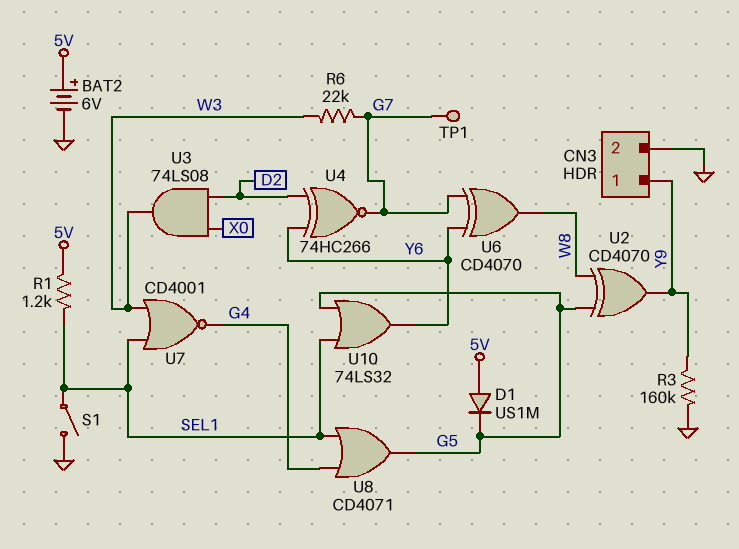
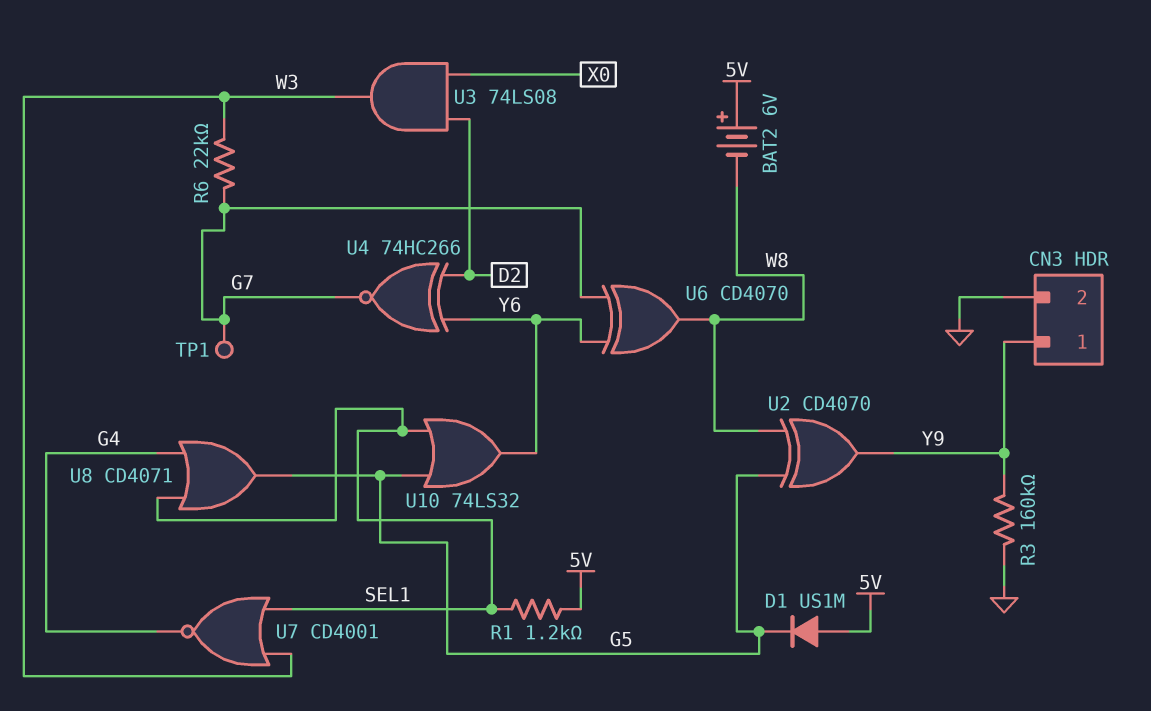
BAT2: 6V (plus 5V, minus GND) -> 6V (plus 5V, minus W8)
S1: switch (GND, SEL1) -> none

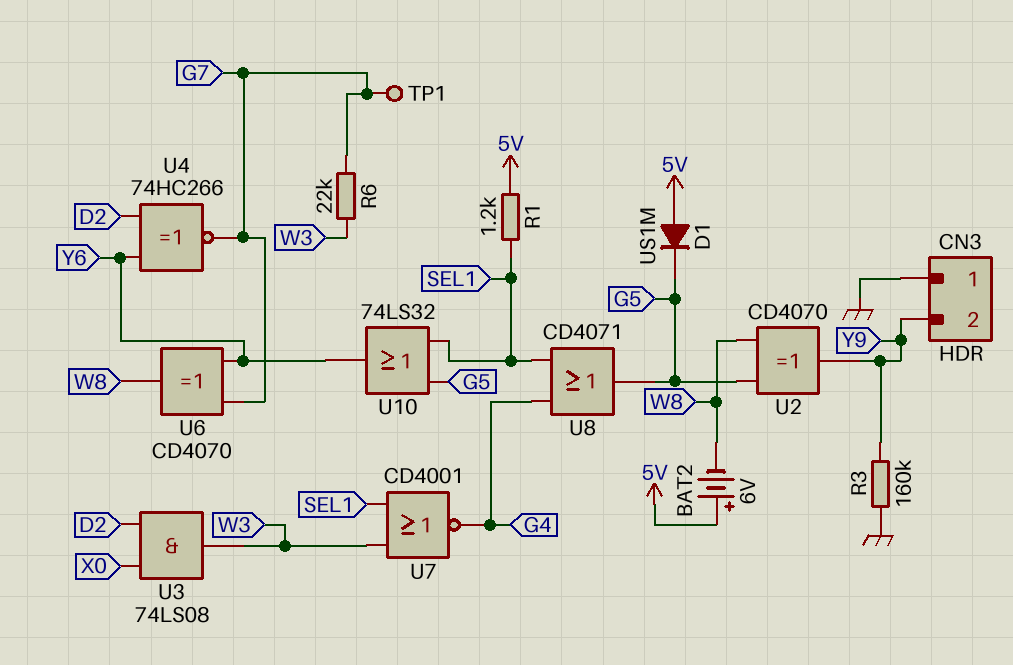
CN3 pin 1: Y9 -> GND
CN3 pin 2: GND -> Y9

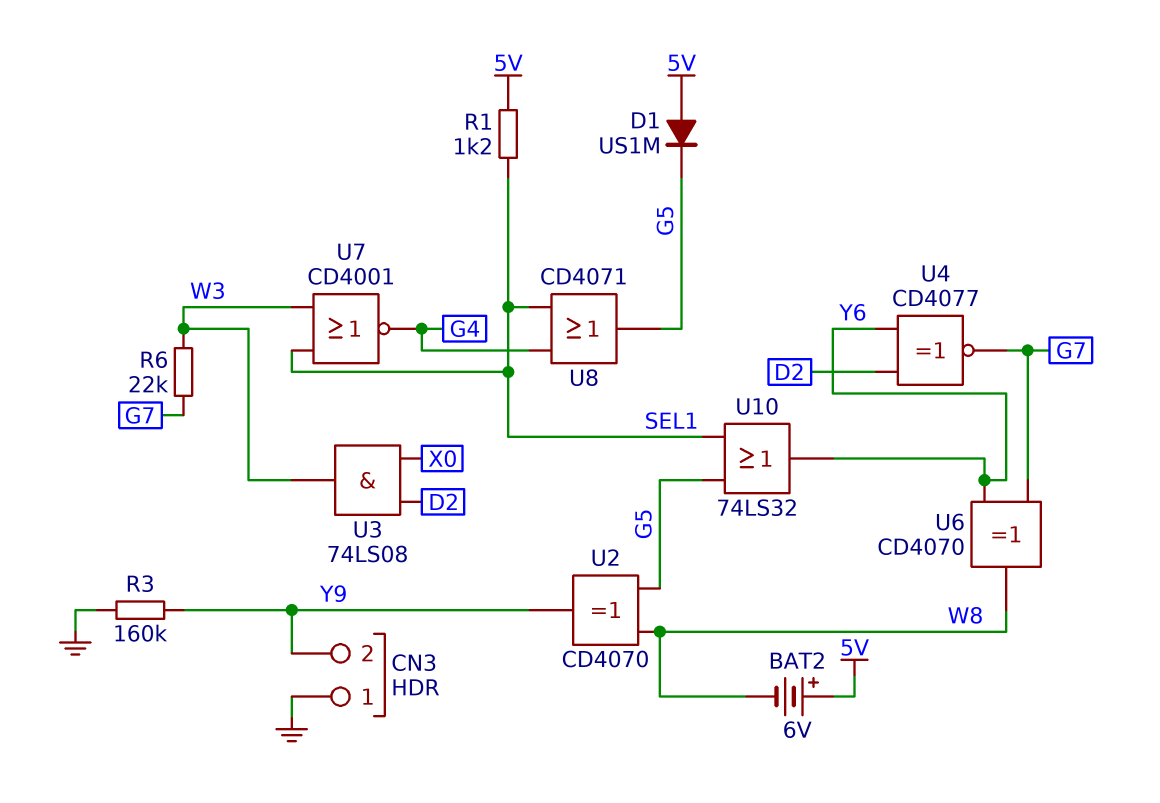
TP1: test point (G7) -> none
U4: XNOR 74HC266 (in D2, in Y6, out G7) -> XNOR CD4077 (in D2, in Y6, out G7)

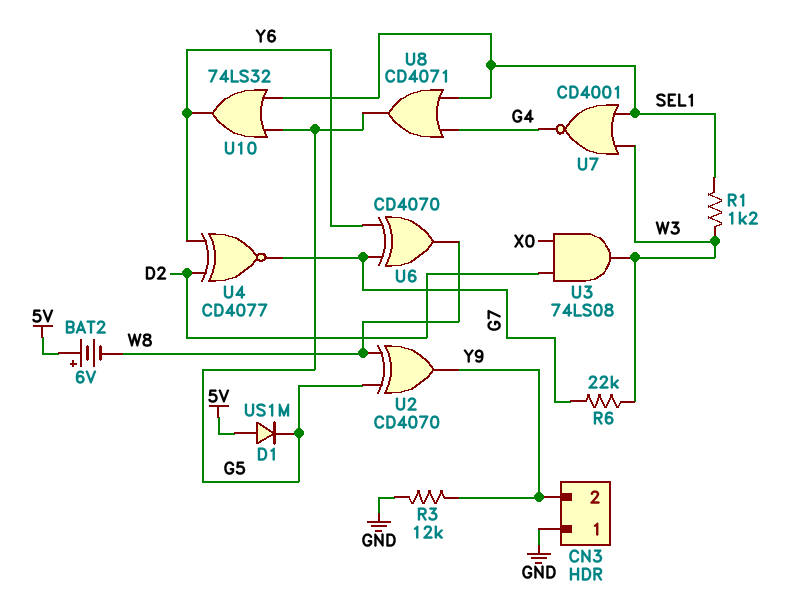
R1: 1.2k (5V, SEL1) -> 1.2k (SEL1, W3)
R3: 160k (GND, Y9) -> 12k (GND, Y9)

